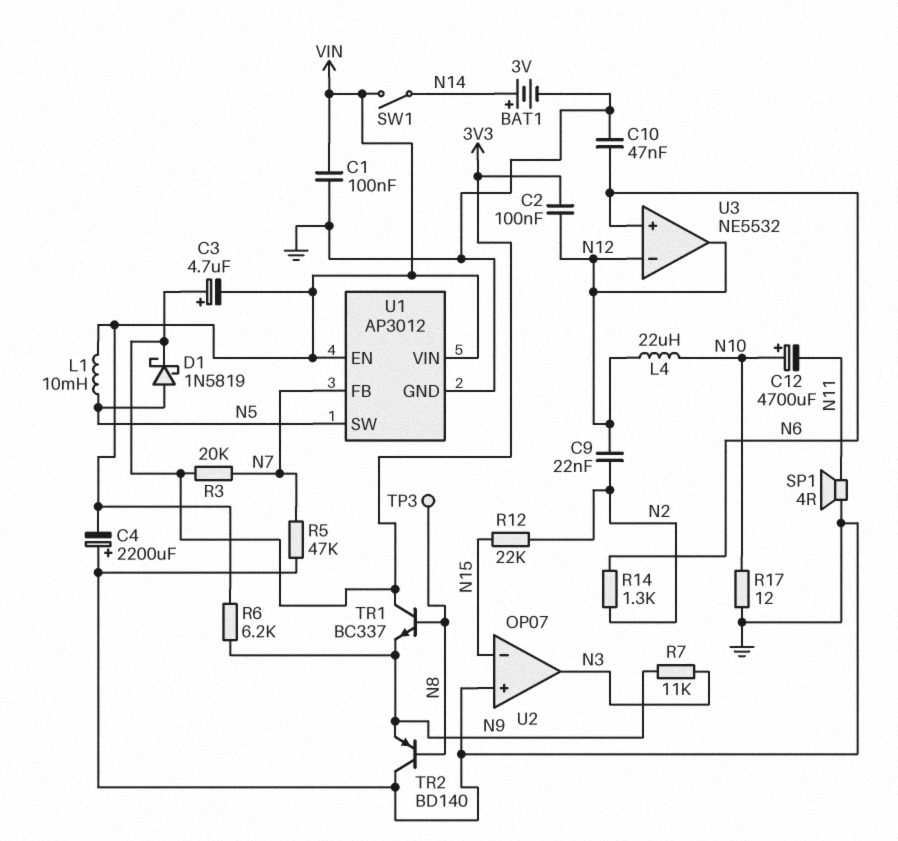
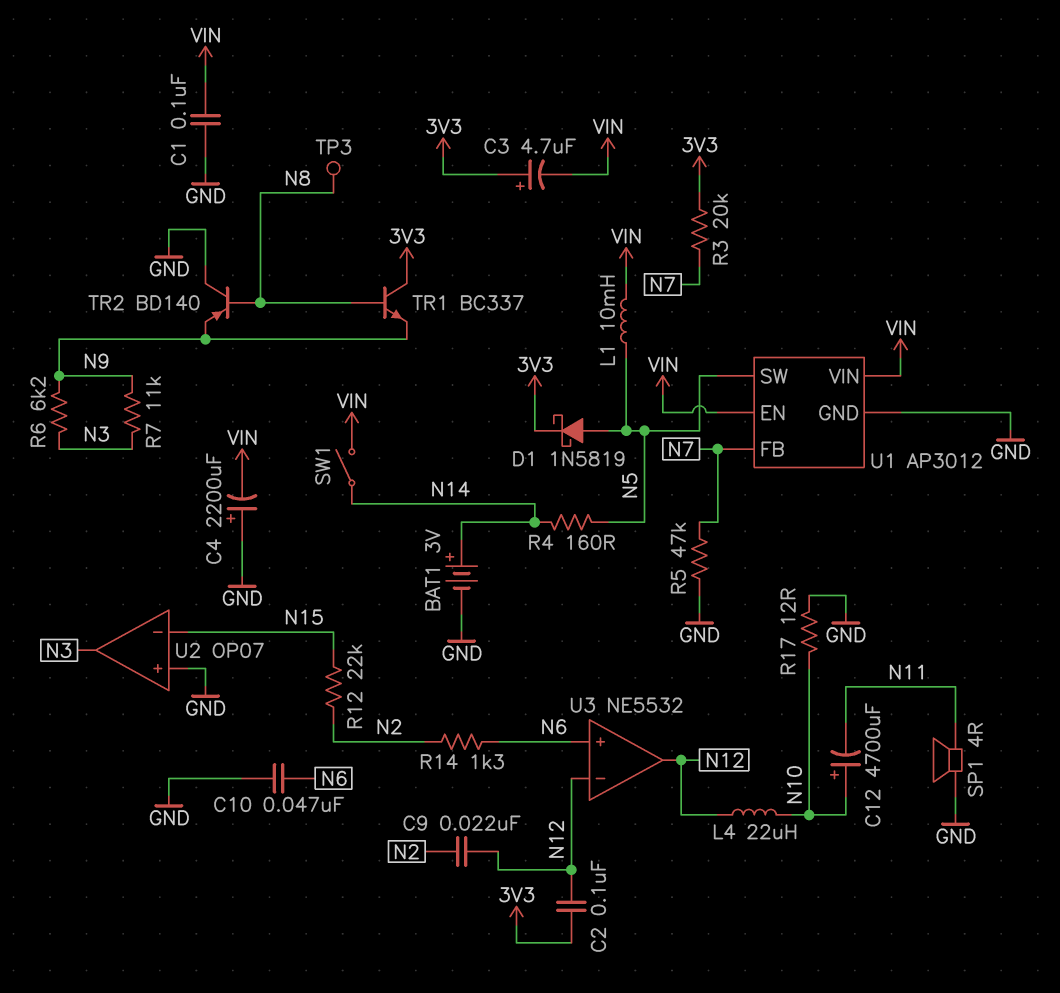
R4: none -> 160 (N5, N14)
R6: 6.2k (N9, VIN) -> 6.2k (N3, N9)

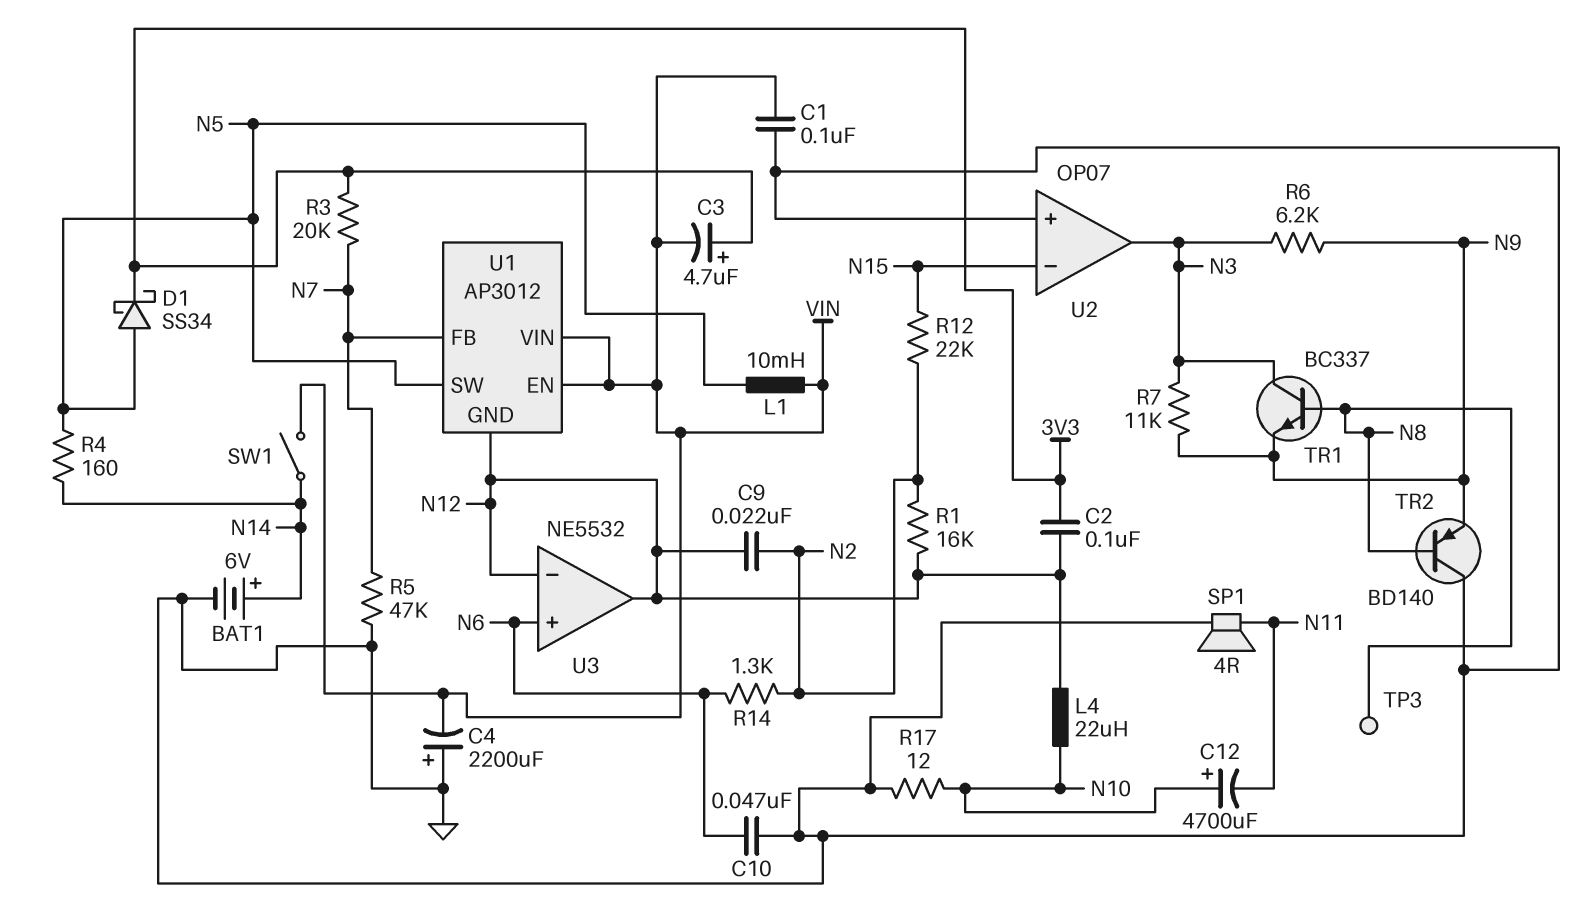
BAT1: 3V (plus N14, minus GND) -> 6V (plus N14, minus GND)
D1: schottky 1N5819 (A N5, K 3V3) -> schottky SS34 (A N5, K 3V3)
R1: none -> 16k (N2, N12)
TR1: NPN BC337 (B N8, C 3V3, E N9) -> NPN BC337 (B N8, C N3, E N9)
U1 pin GND: GND -> N12

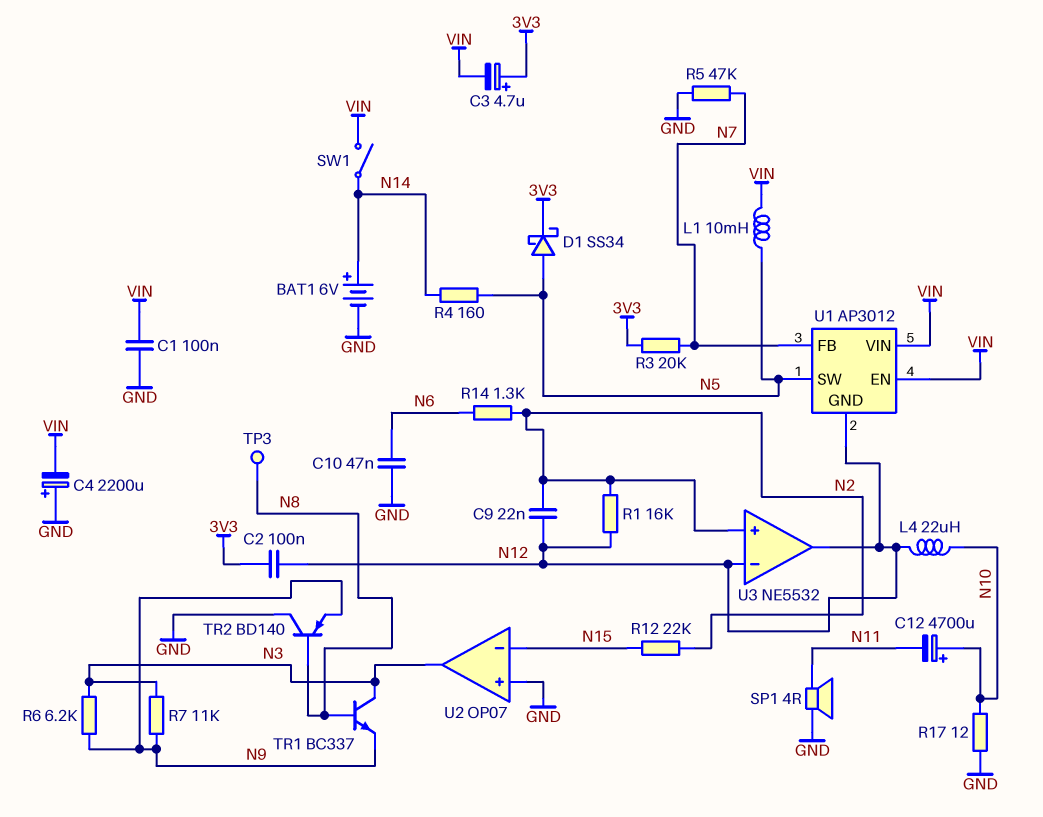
U3 pin in+: N6 -> N2

